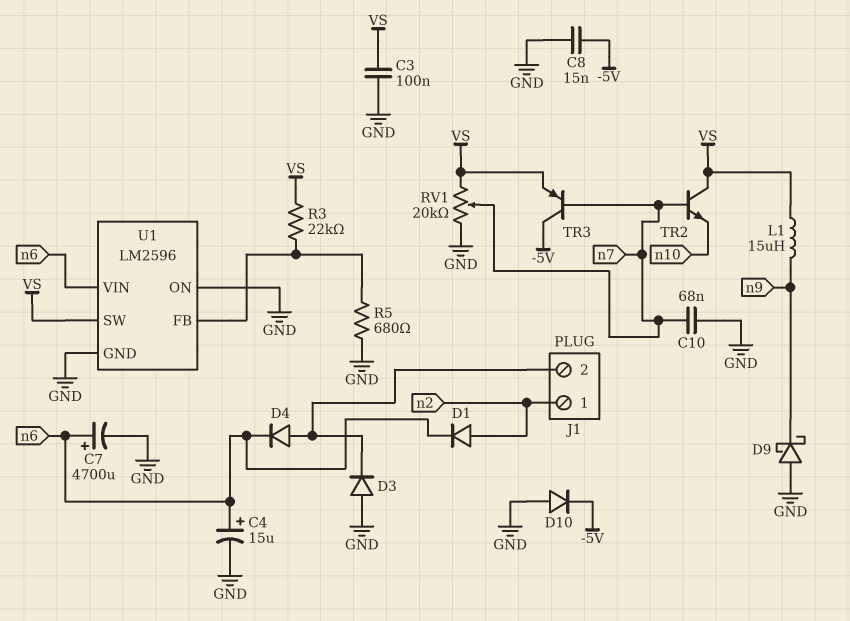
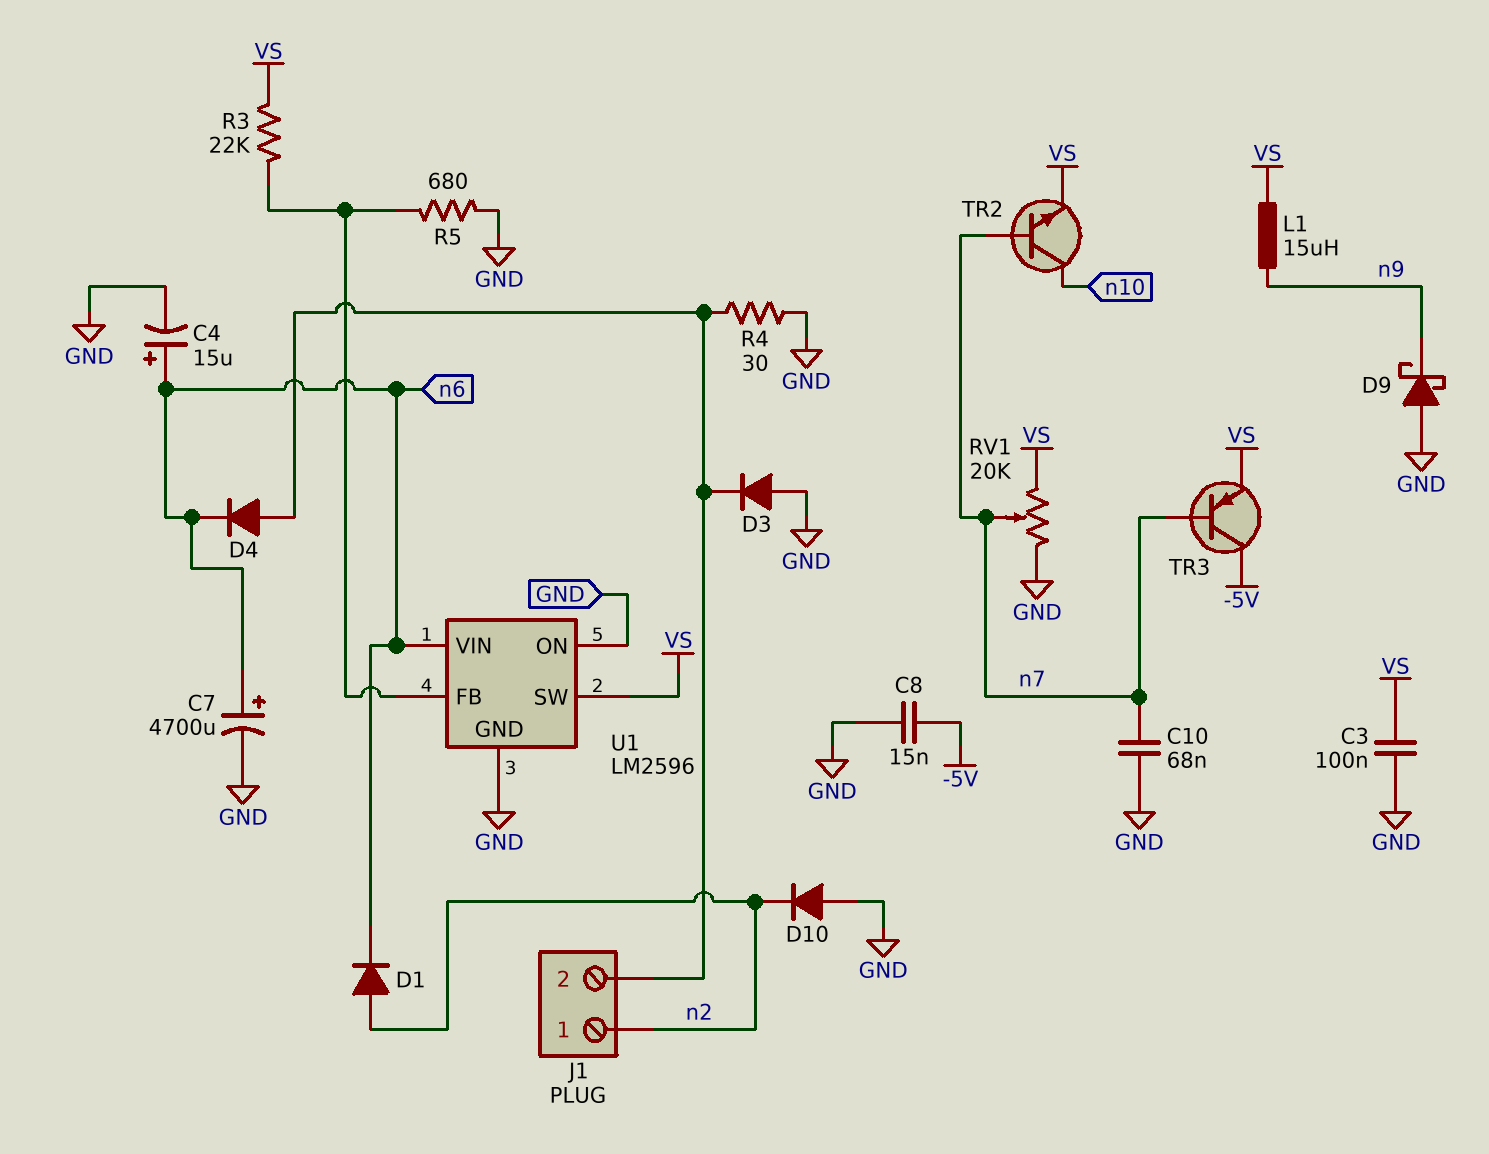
D10: diode (A GND, K -5V) -> diode (A GND, K n2)
R4: none -> 30 (GND, J1/2)
TR2: NPN (B n7, C VS, E n10) -> NPN (B n7, C n10, E VS)

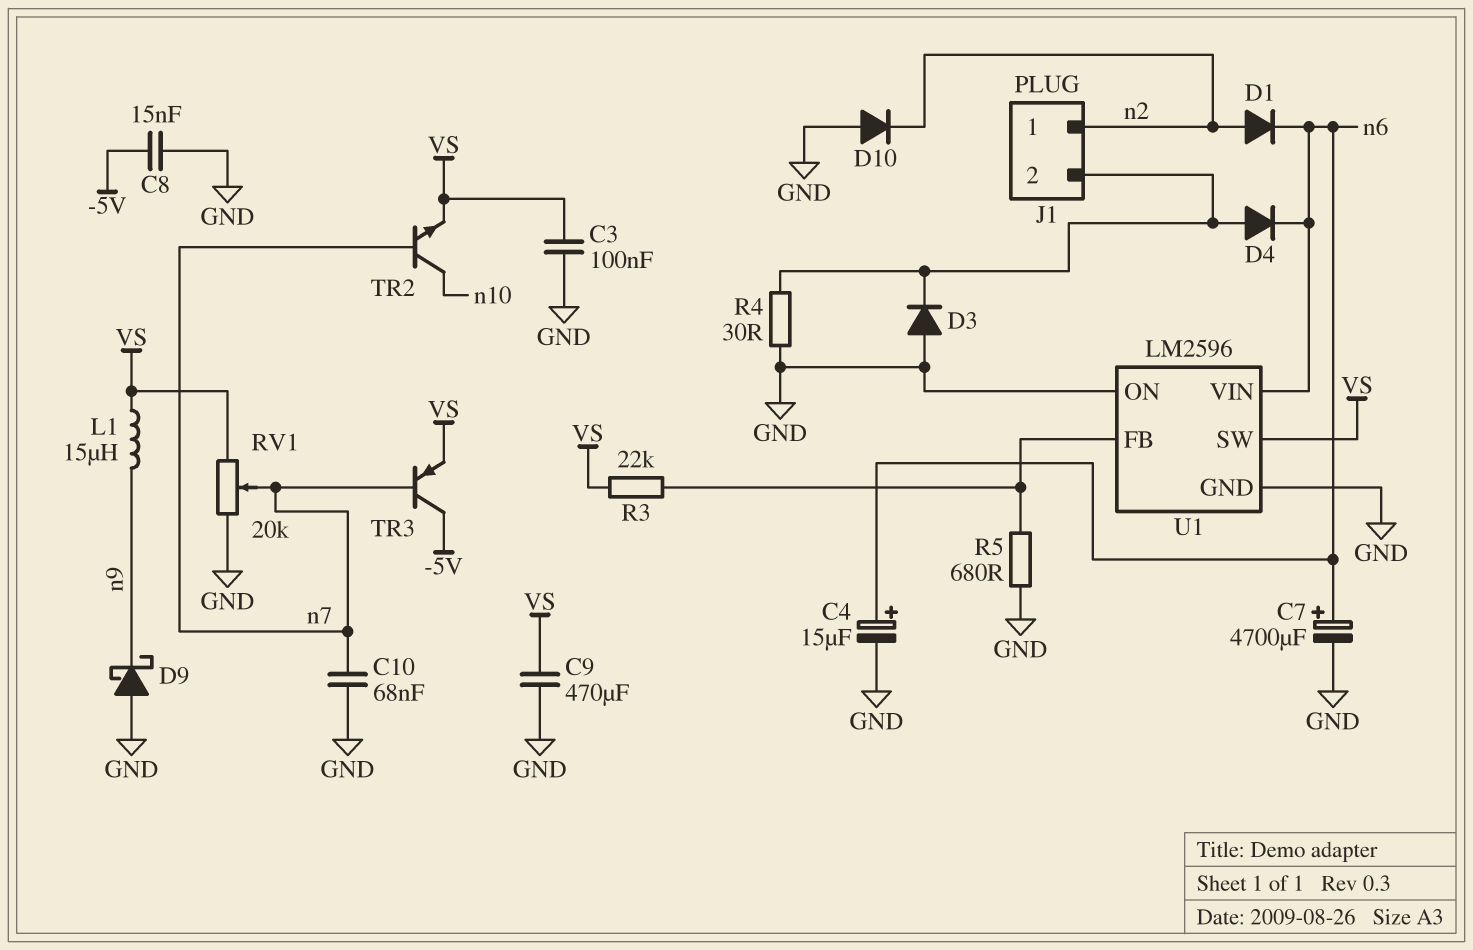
C9: none -> 470uF (GND, VS)

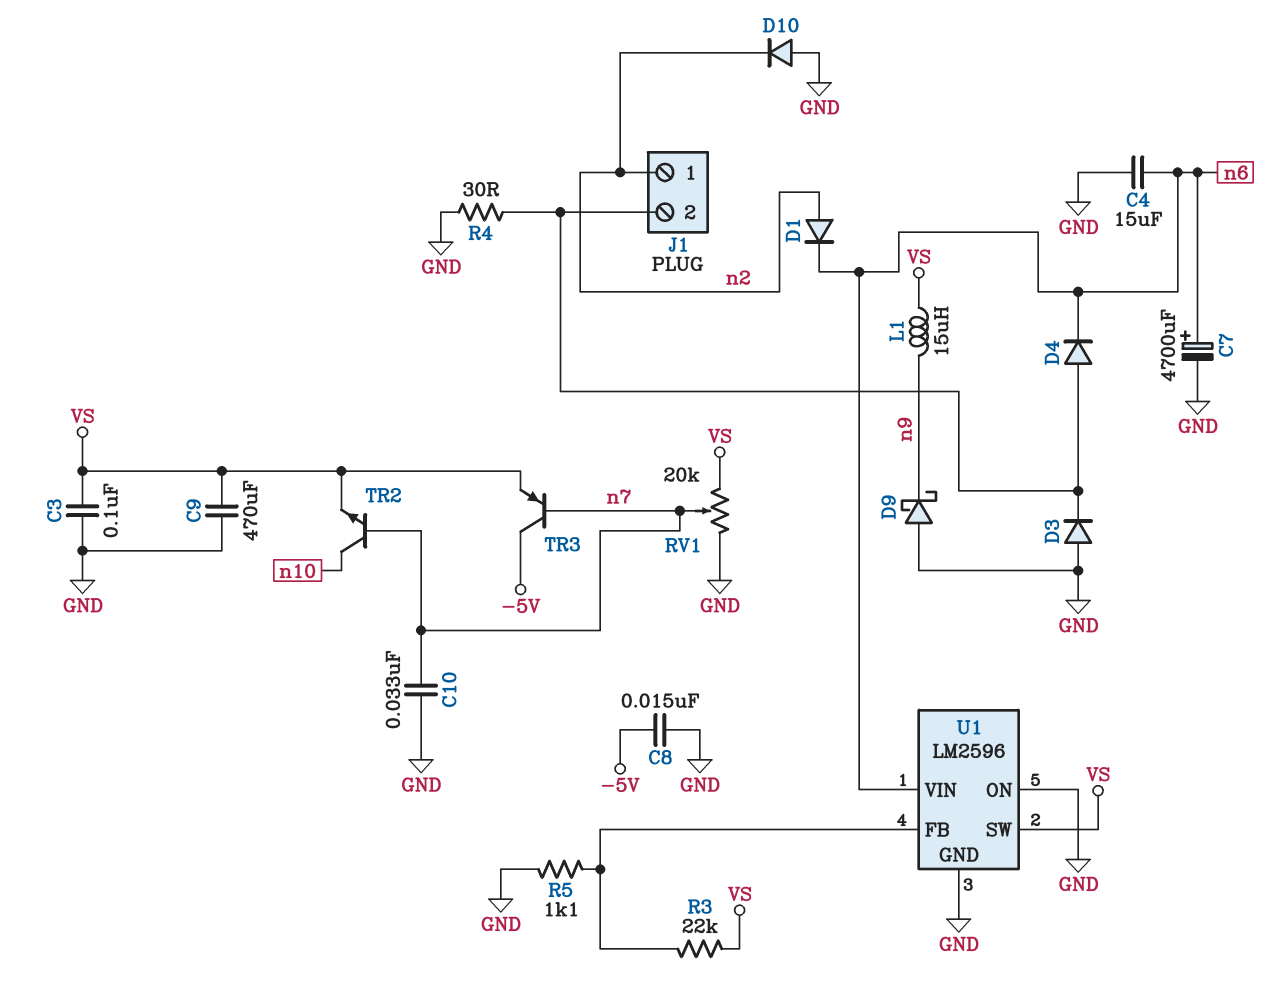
C4: 15uF (plus n6, minus GND) -> 15uF (GND, n6)
C10: 68nF (GND, n7) -> 33nF (GND, n7)
R5: 680 (GND, U1/FB) -> 1.1k (GND, U1/FB)

